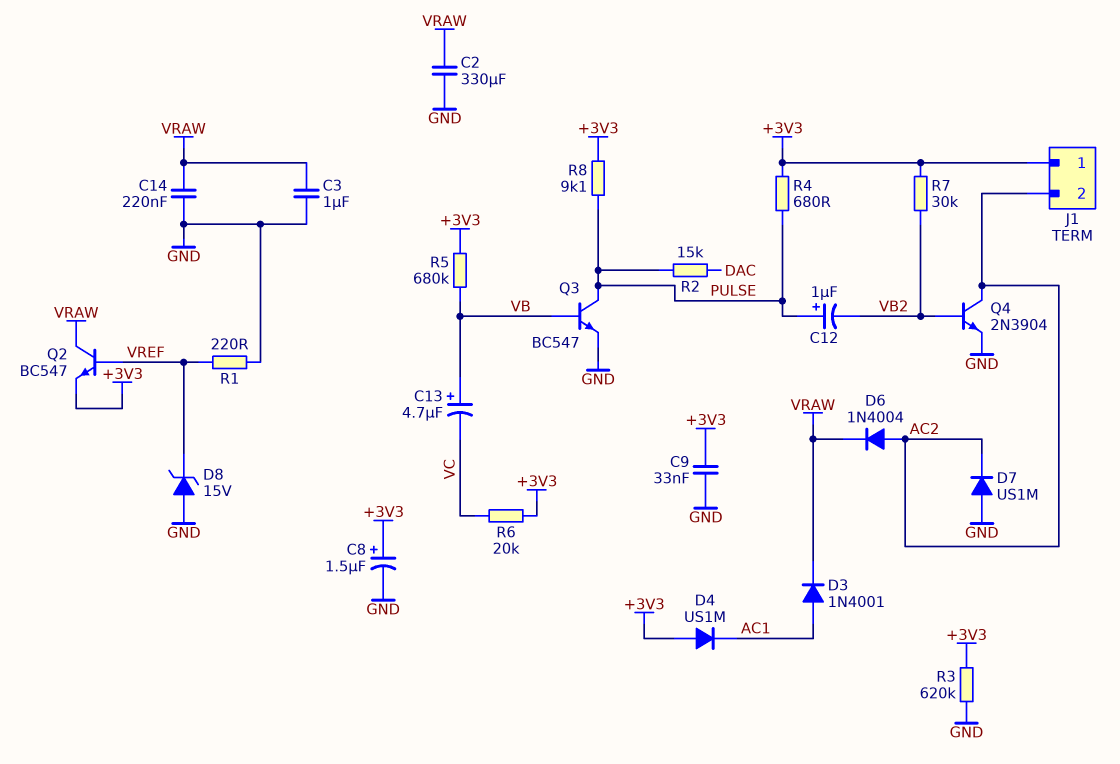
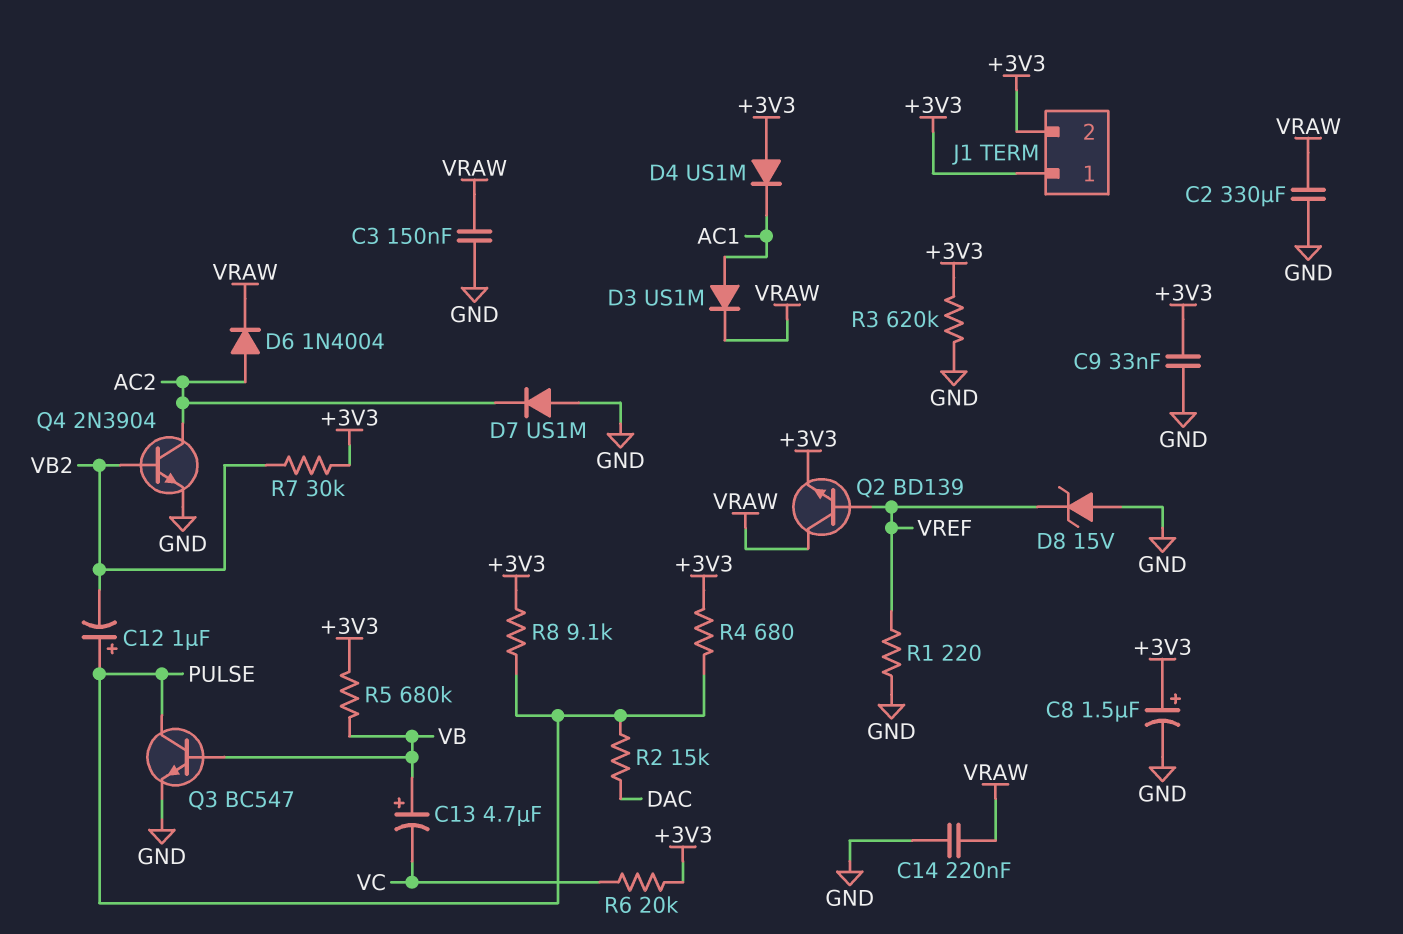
C3: 1uF (GND, VRAW) -> 150nF (GND, VRAW)
D3: diode 1N4001 (A AC1, K VRAW) -> diode US1M (A AC1, K VRAW)
J1 pin 2: AC2 -> +3V3
Q2: NPN BC547 (B VREF, C VRAW, E +3V3) -> NPN BD139 (B VREF, C VRAW, E +3V3)

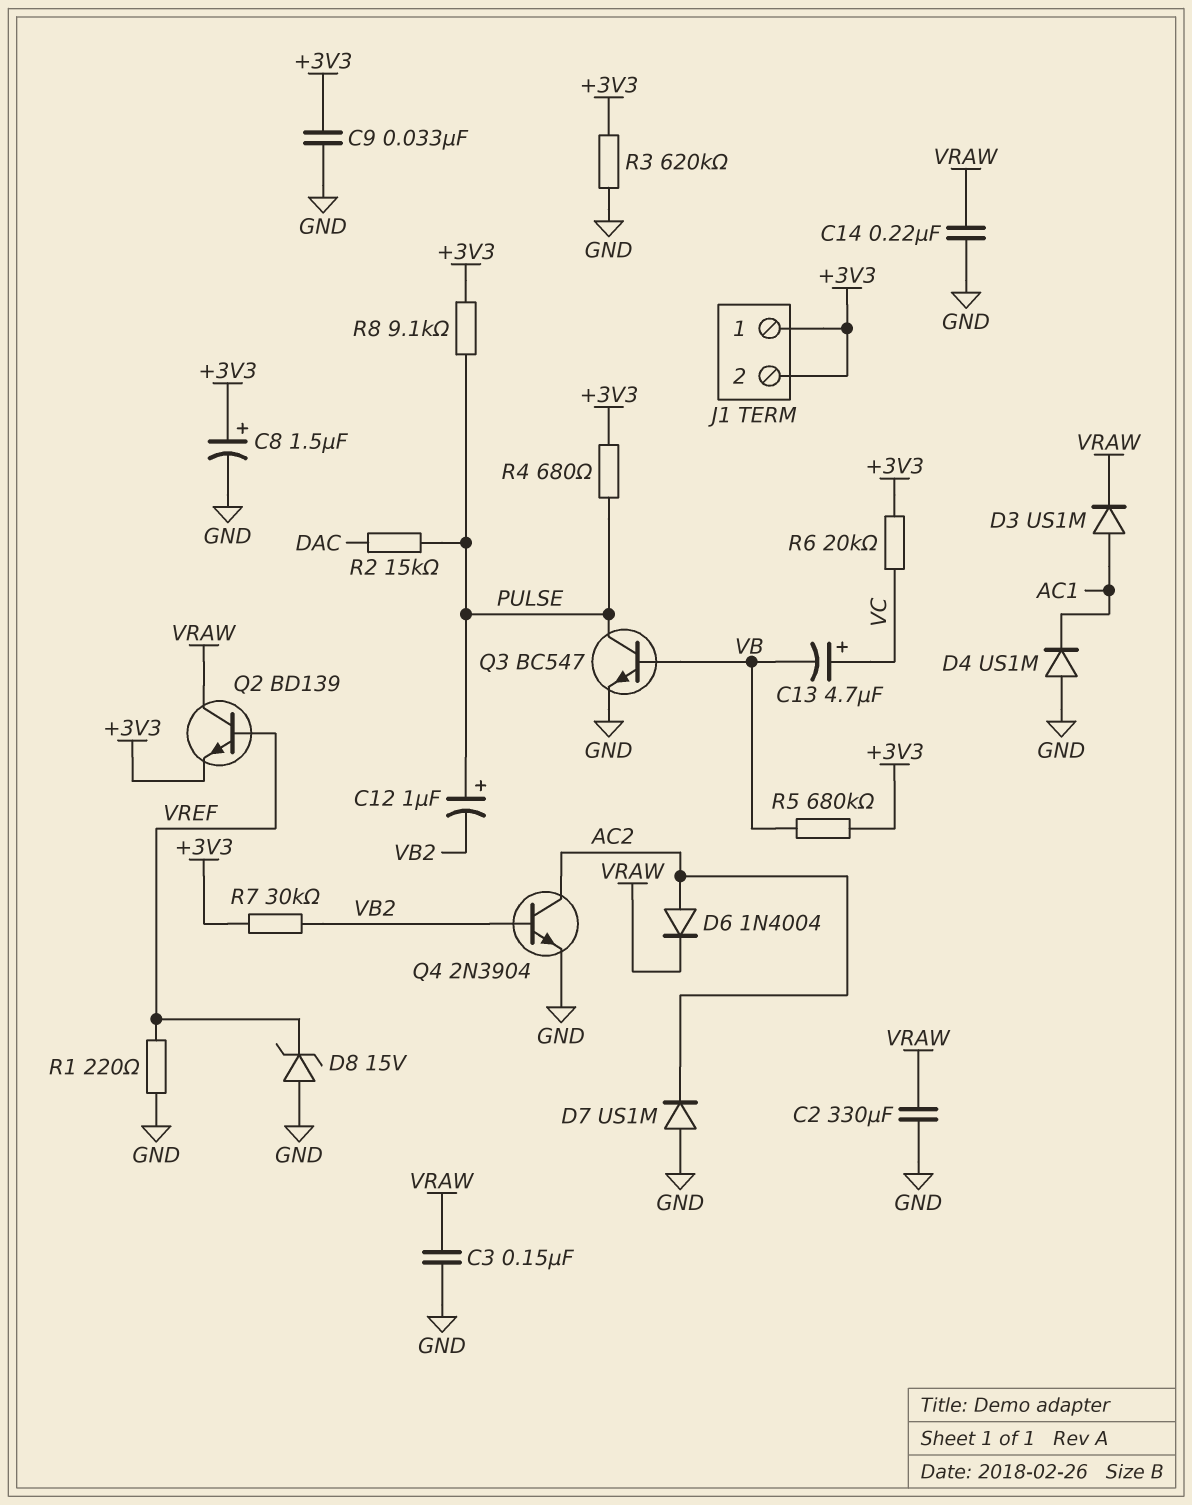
C13: 4.7uF (plus VB, minus VC) -> 4.7uF (plus VC, minus VB)
D4: diode US1M (A +3V3, K AC1) -> diode US1M (A GND, K AC1)

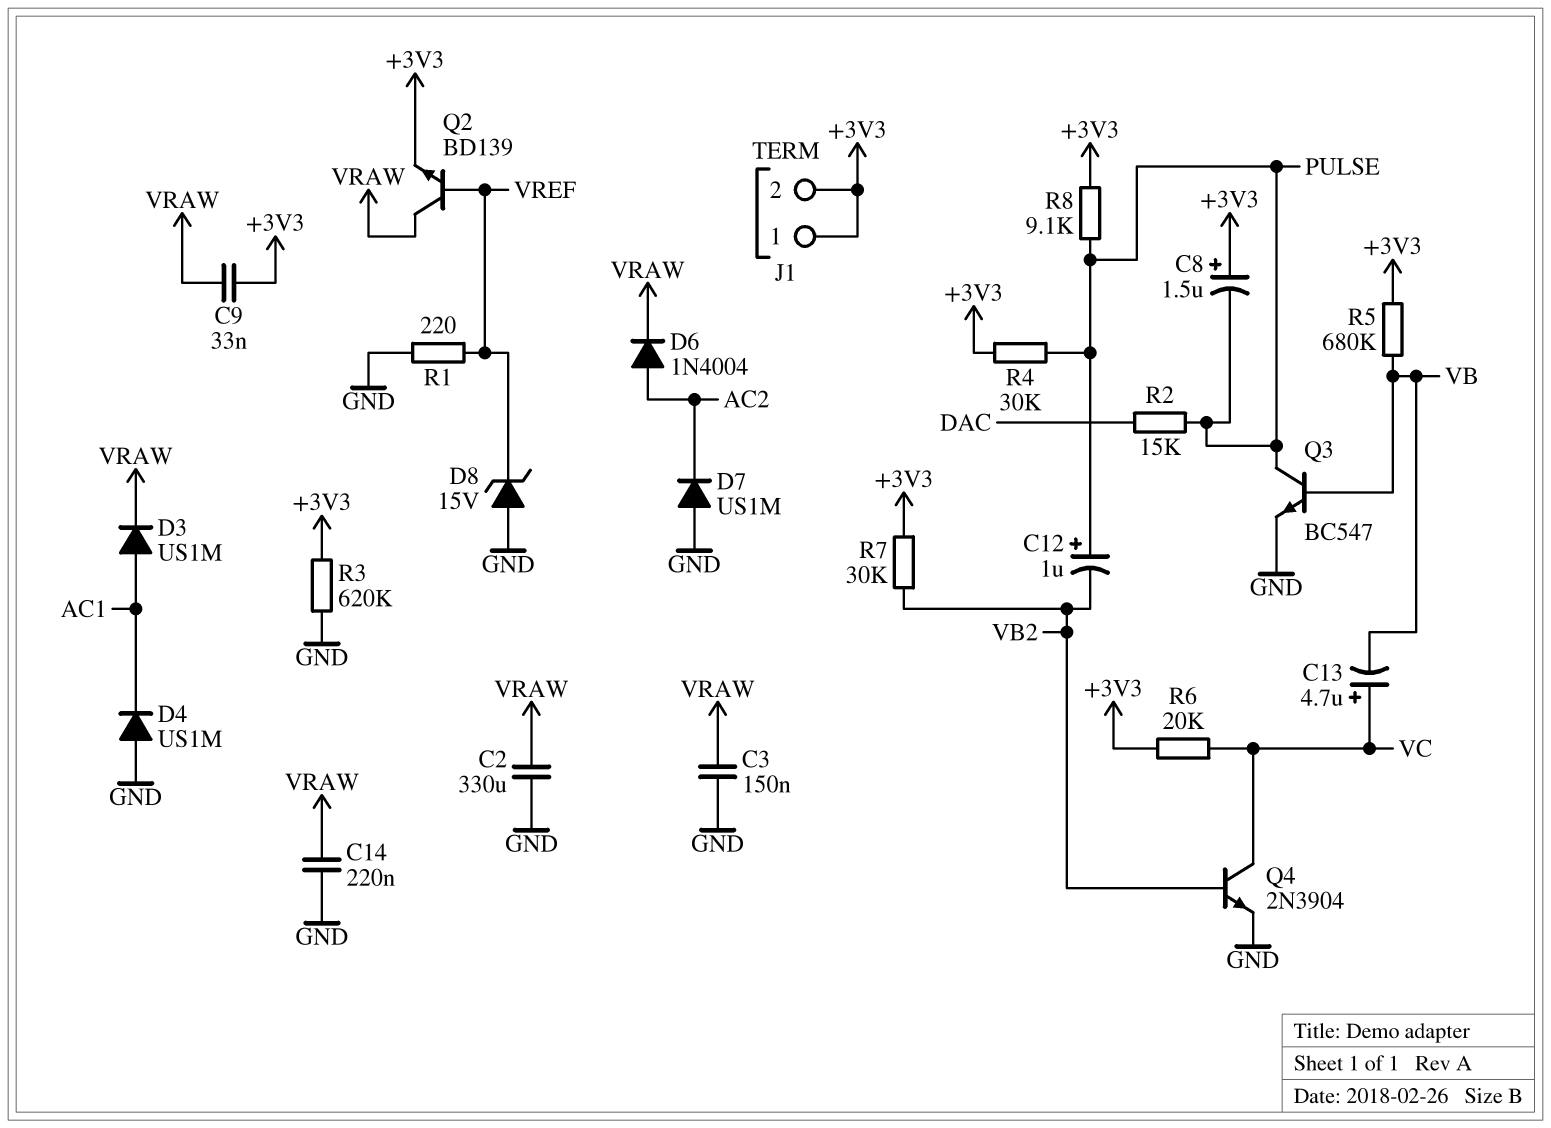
C8: 1.5uF (plus +3V3, minus GND) -> 1.5uF (plus +3V3, minus PULSE)
C9: 33nF (+3V3, GND) -> 33nF (+3V3, VRAW)
Q4: NPN 2N3904 (B VB2, C AC2, E GND) -> NPN 2N3904 (B VB2, C VC, E GND)
R4: 680 (+3V3, PULSE) -> 30k (+3V3, PULSE)

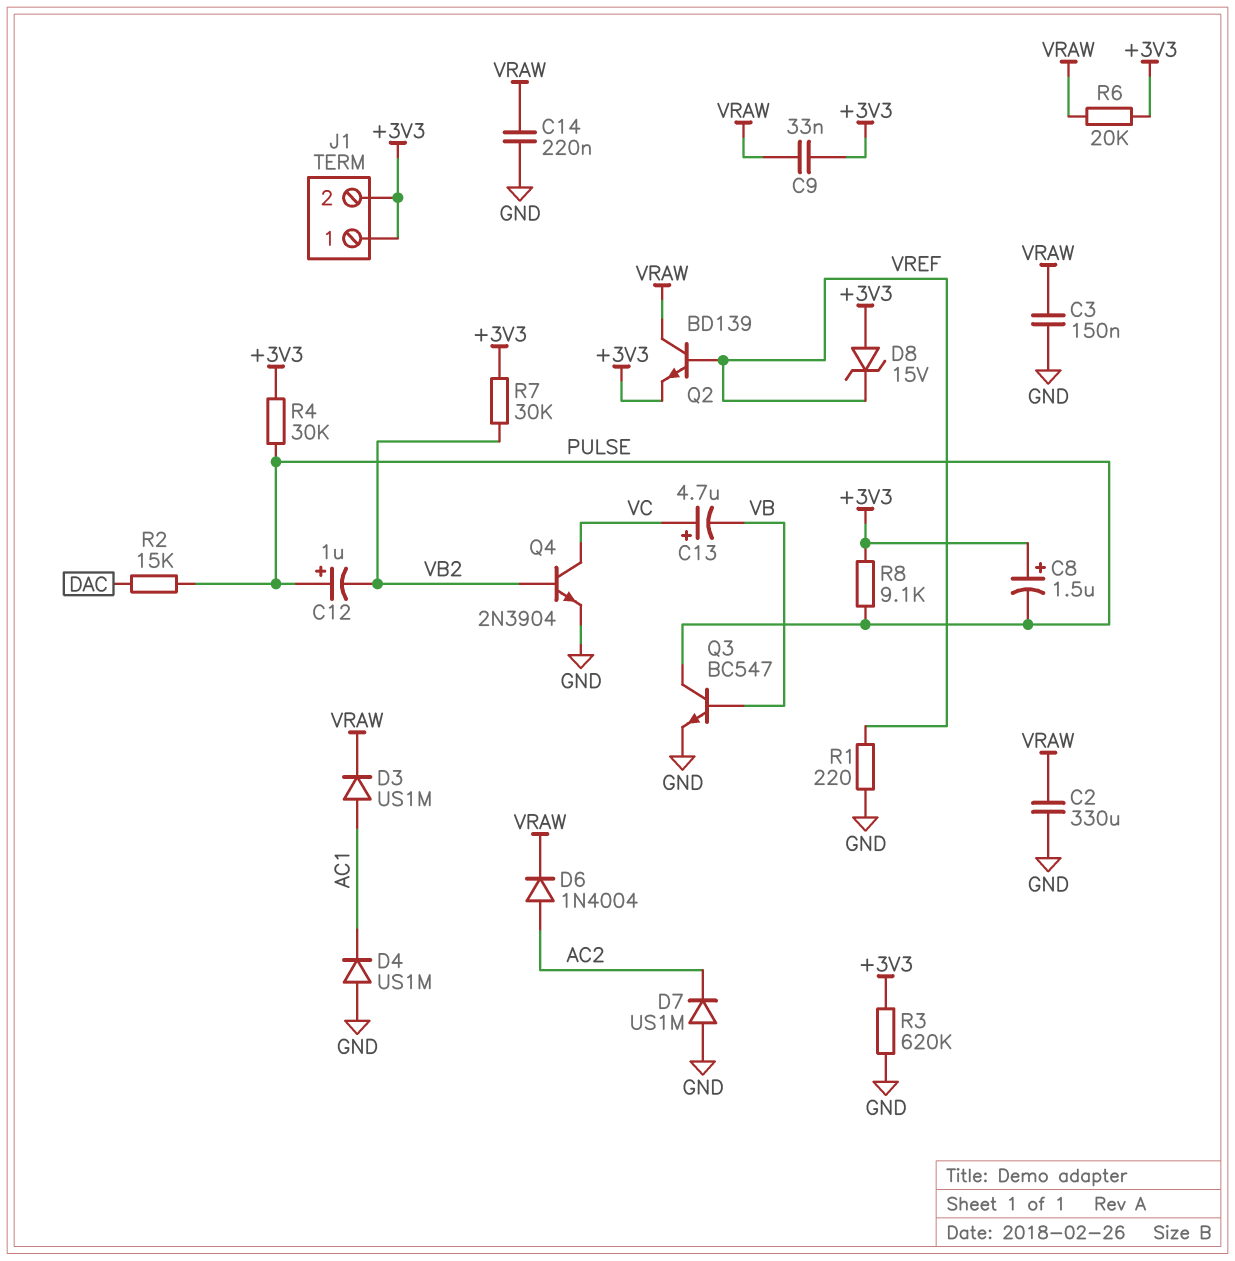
D8: zener 15V (A GND, K VREF) -> zener 15V (A +3V3, K VREF)
R5: 680k (+3V3, VB) -> none
R6: 20k (+3V3, VC) -> 20k (+3V3, VRAW)

